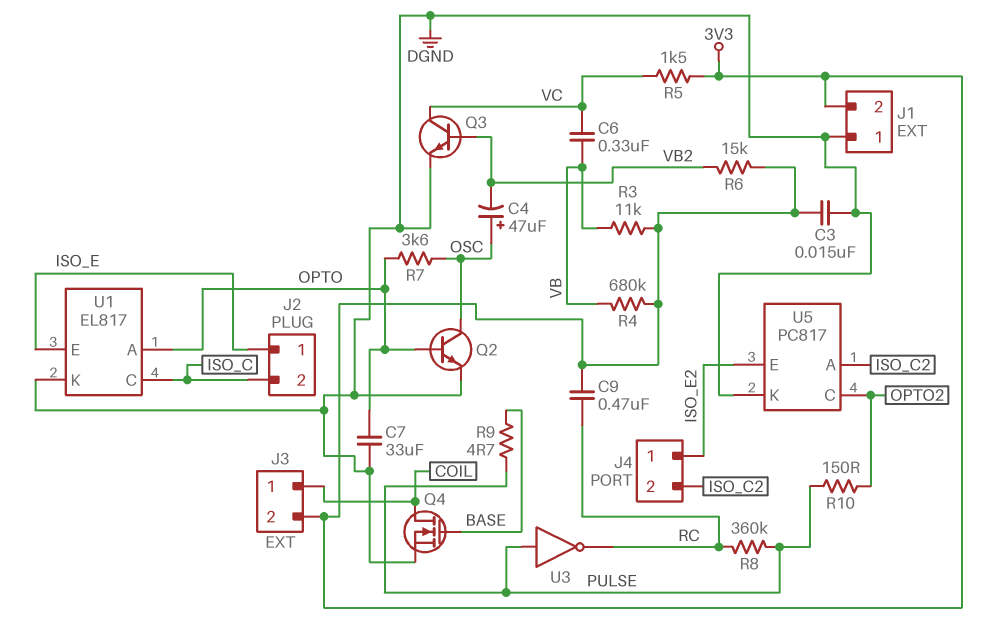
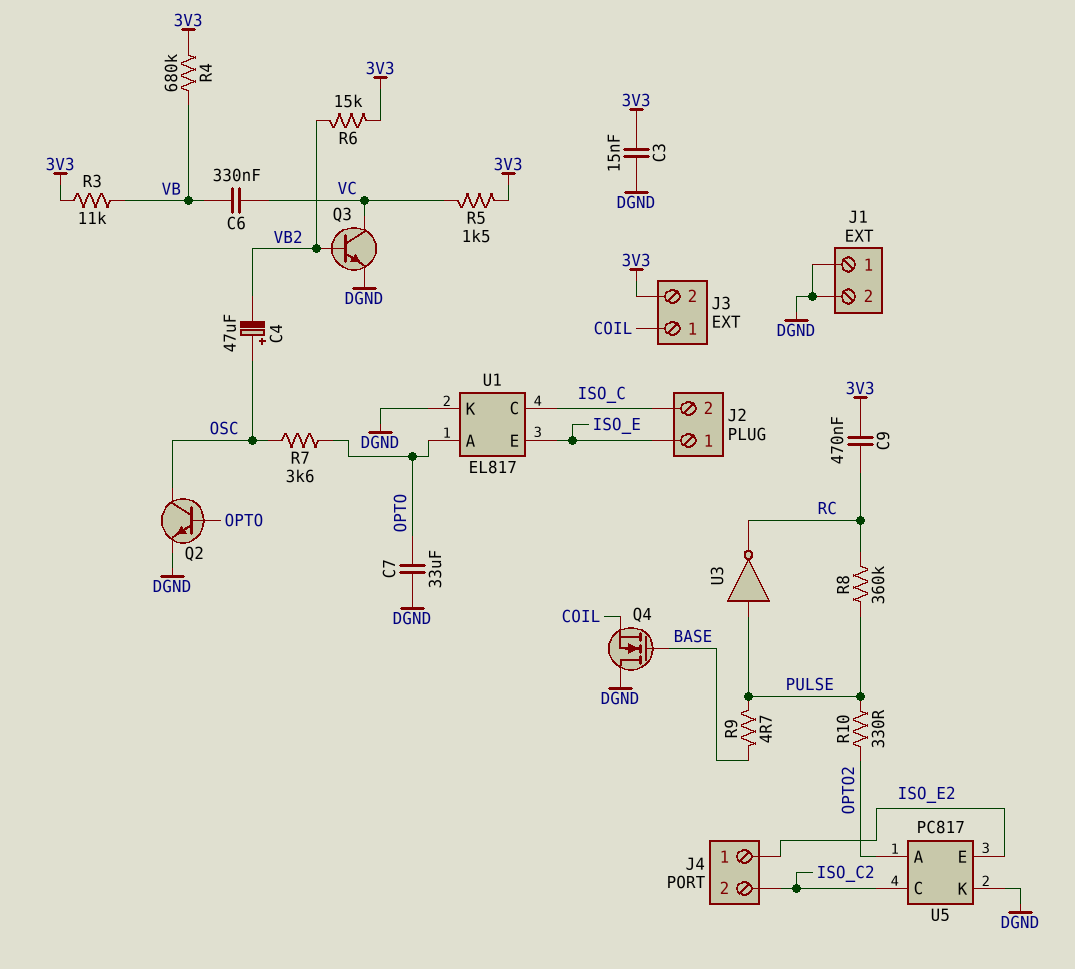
J1 pin 2: 3V3 -> DGND
Q4: NMOS (G BASE, D COIL, S DGND) -> NMOS (G BASE, D DGND, S COIL)
R10: 150 (OPTO2, PULSE) -> 330 (OPTO2, PULSE)
U5 pin A: ISO_C2 -> OPTO2
U5 pin C: OPTO2 -> ISO_C2

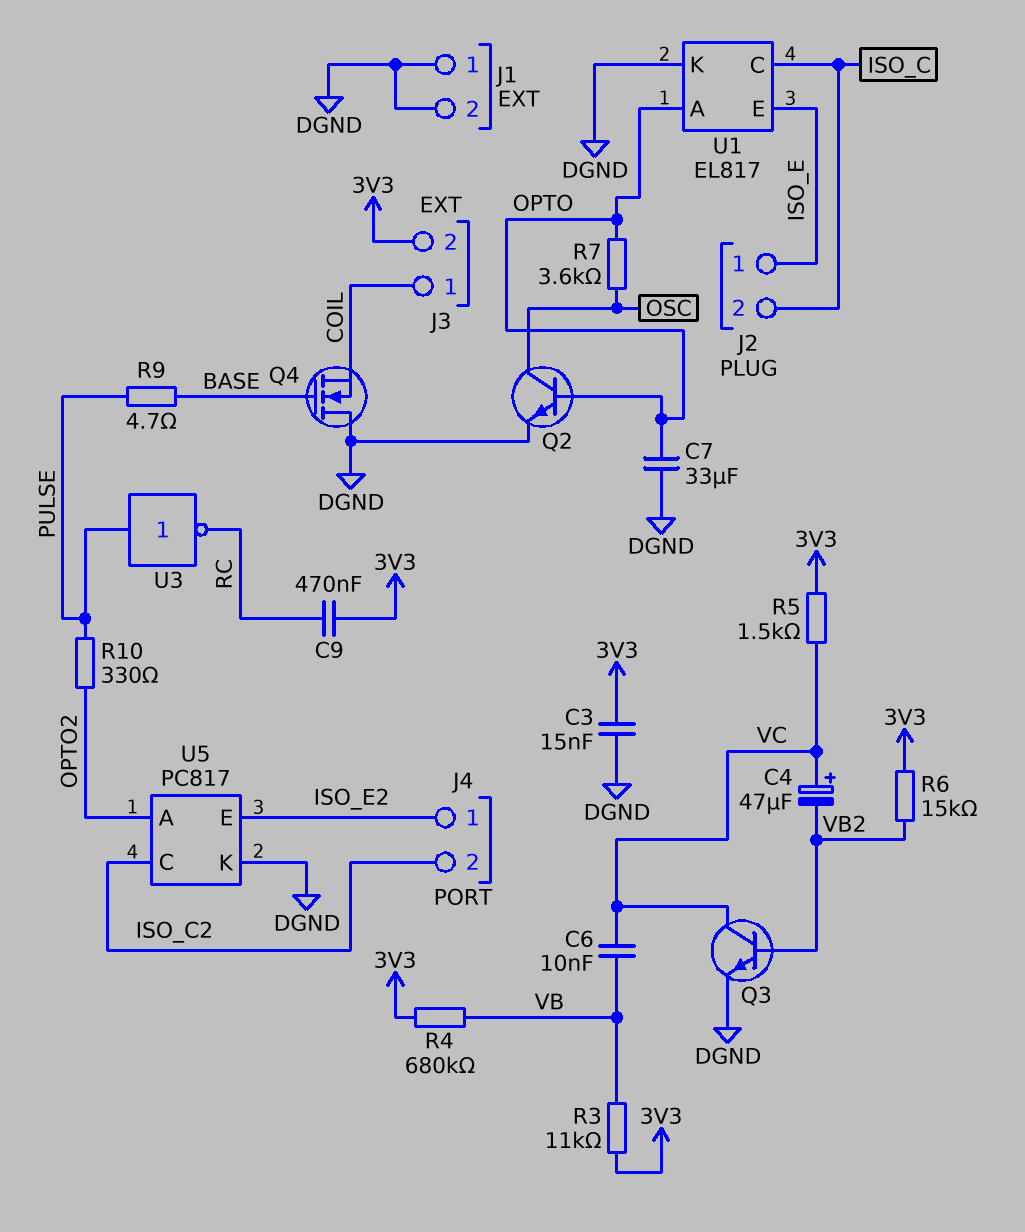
C4: 47uF (plus OSC, minus VB2) -> 47uF (plus VC, minus VB2)
C6: 330nF (VB, VC) -> 10nF (VB, VC)
R8: 360k (PULSE, RC) -> none

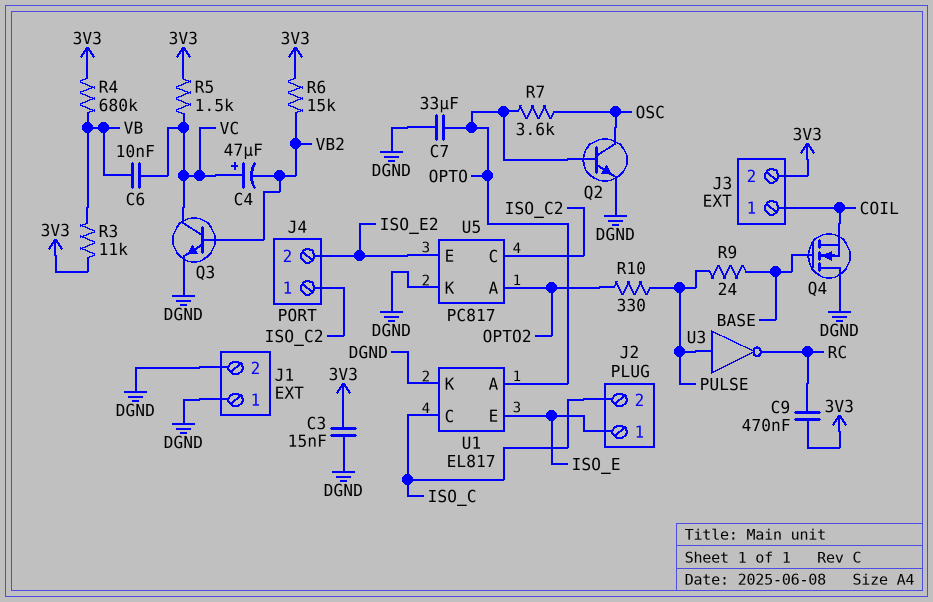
J4 pin 1: ISO_E2 -> ISO_C2
J4 pin 2: ISO_C2 -> ISO_E2
R9: 4.7 (BASE, PULSE) -> 24 (BASE, PULSE)

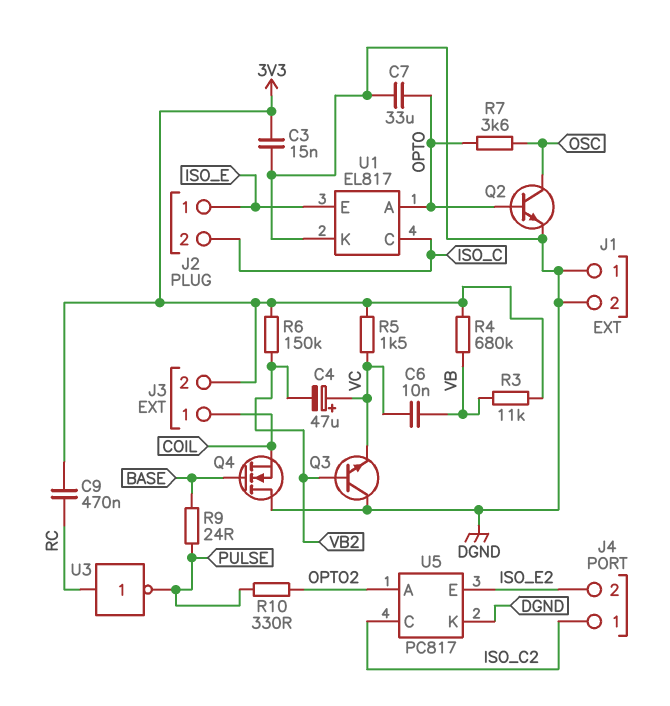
Q3: NPN (B VB2, C VC, E DGND) -> NPN (B VB2, C DGND, E VC)
R6: 15k (3V3, VB2) -> 150k (3V3, VB2)
U3: NOT (in PULSE, out RC) -> NOT (in RC, out PULSE)

